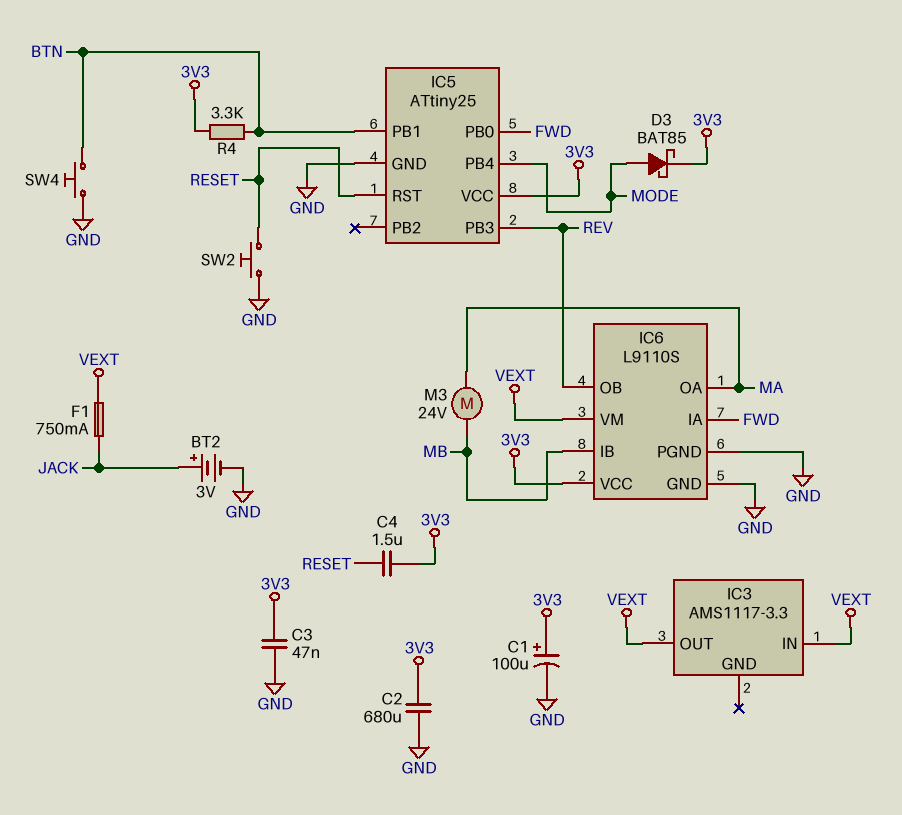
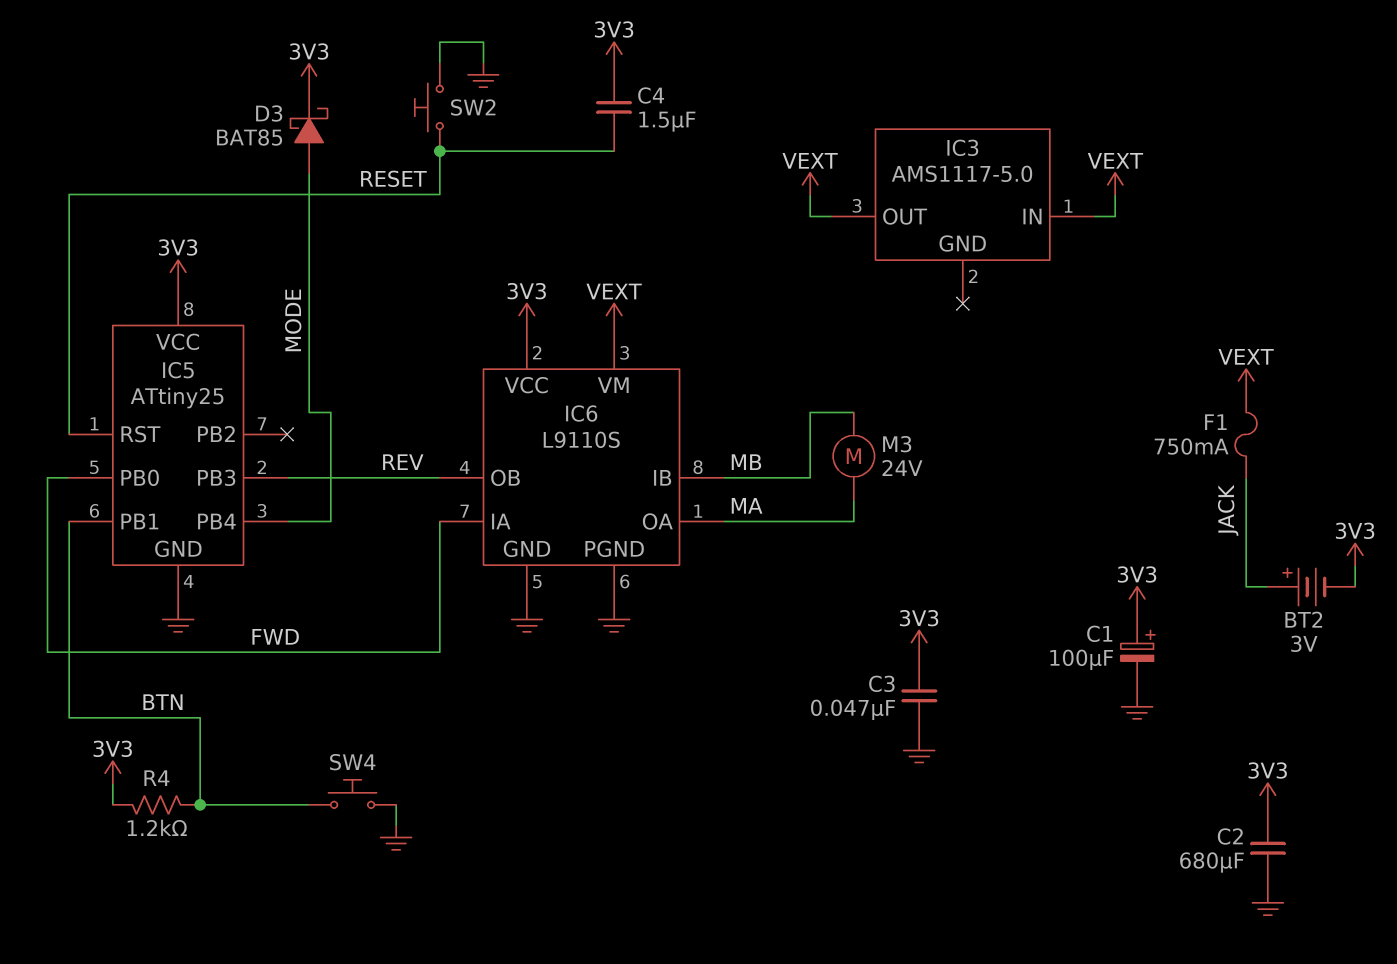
BT2: 3V (plus JACK, minus GND) -> 3V (plus JACK, minus 3V3)
IC3: AMS1117-3.3 -> AMS1117-5.0
R4: 3.3k (3V3, BTN) -> 1.2k (3V3, BTN)

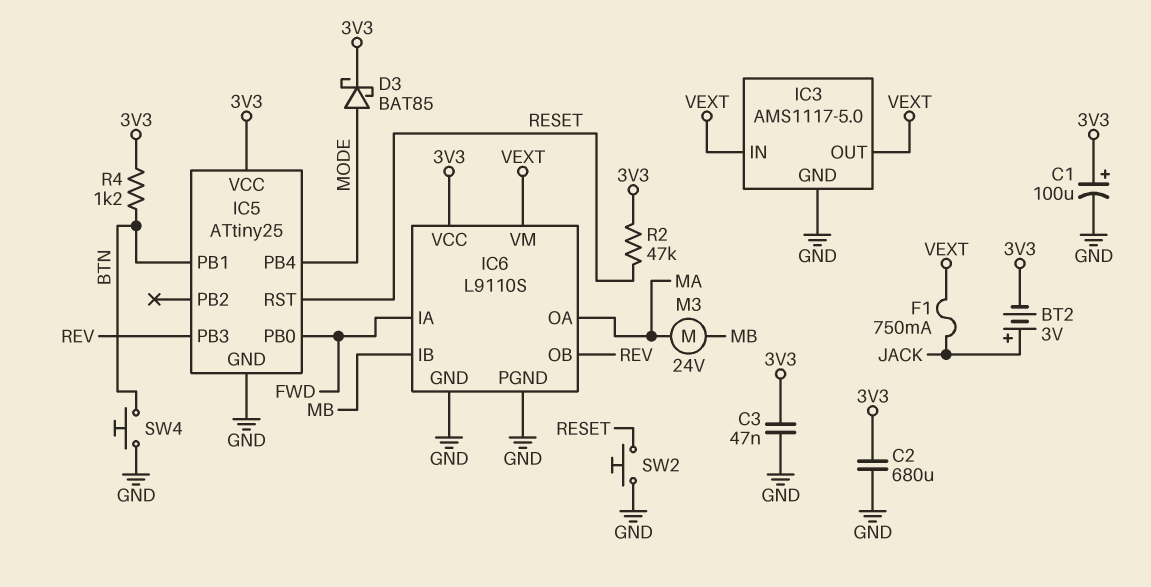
C4: 1.5uF (3V3, RESET) -> none
IC3 pin GND: none -> GND
R2: none -> 47k (3V3, RESET)

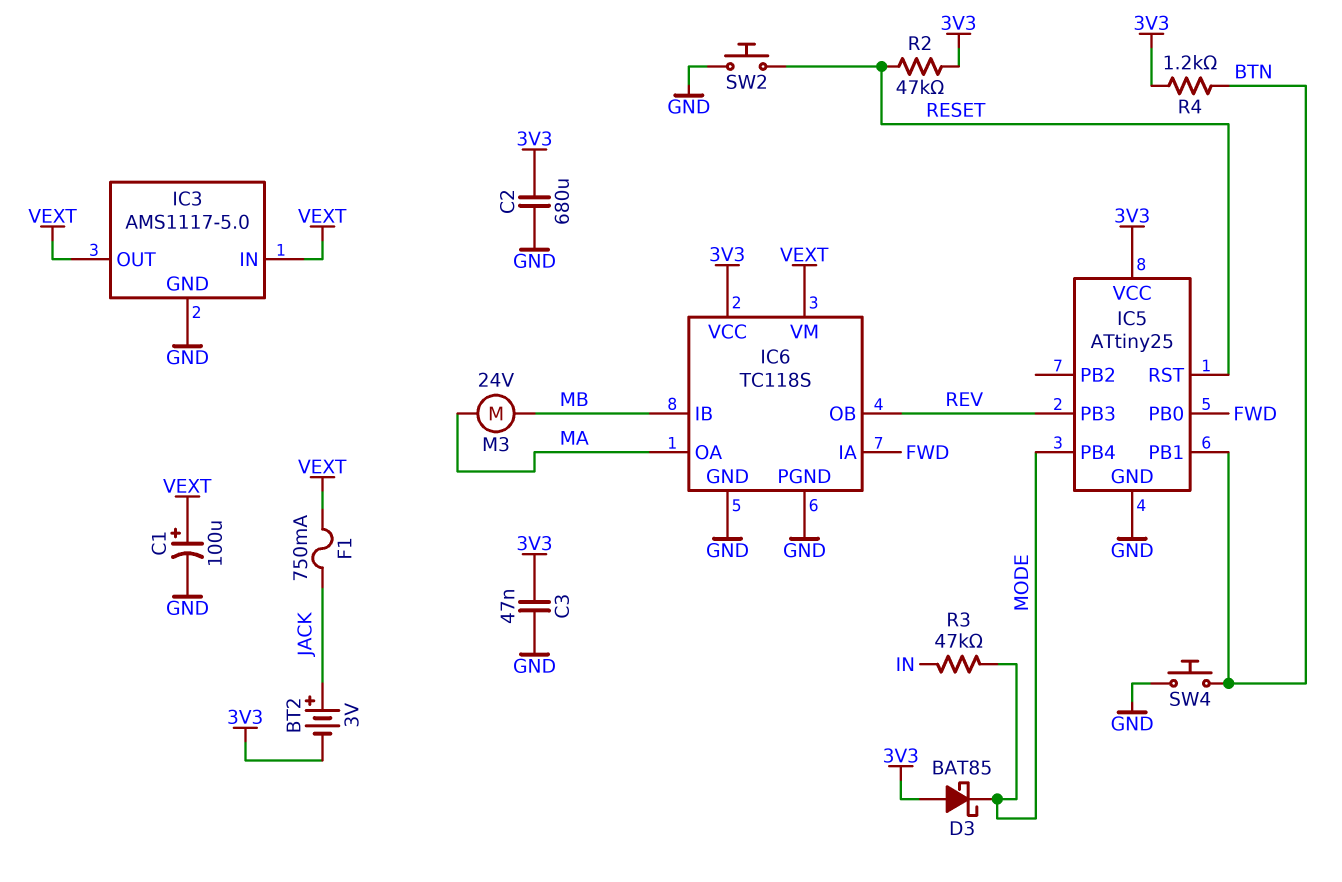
C1: 100uF (plus 3V3, minus GND) -> 100uF (plus VEXT, minus GND)
D3: schottky BAT85 (A MODE, K 3V3) -> schottky BAT85 (A 3V3, K MODE)
IC6: L9110S -> TC118S
R3: none -> 47k (IN, MODE)

